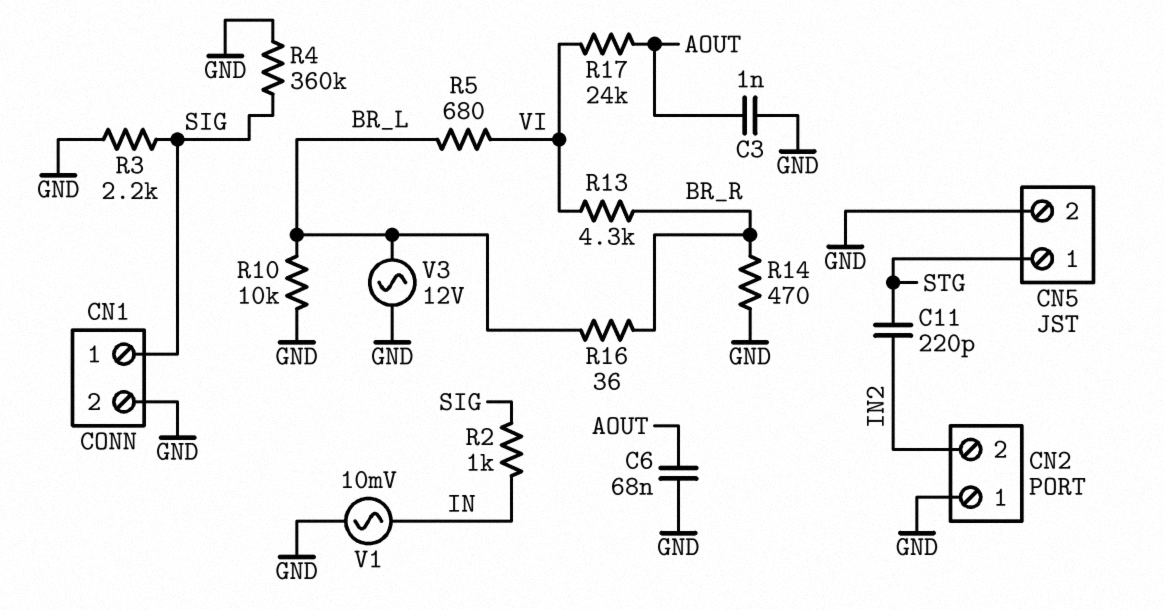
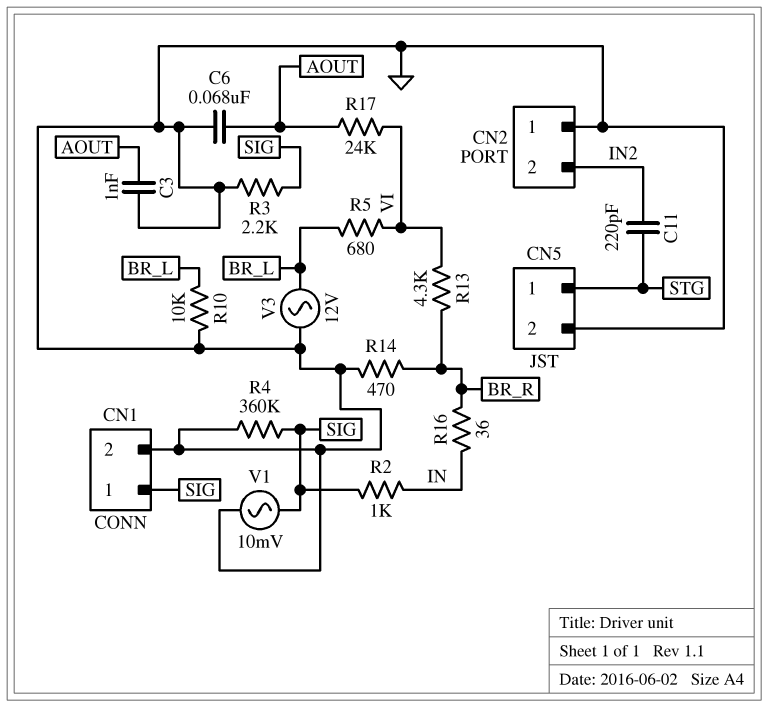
R16: 36 (BR_L, BR_R) -> 36 (BR_R, IN)
V1: AC 10mV (GND, IN) -> AC 10mV (GND, SIG)

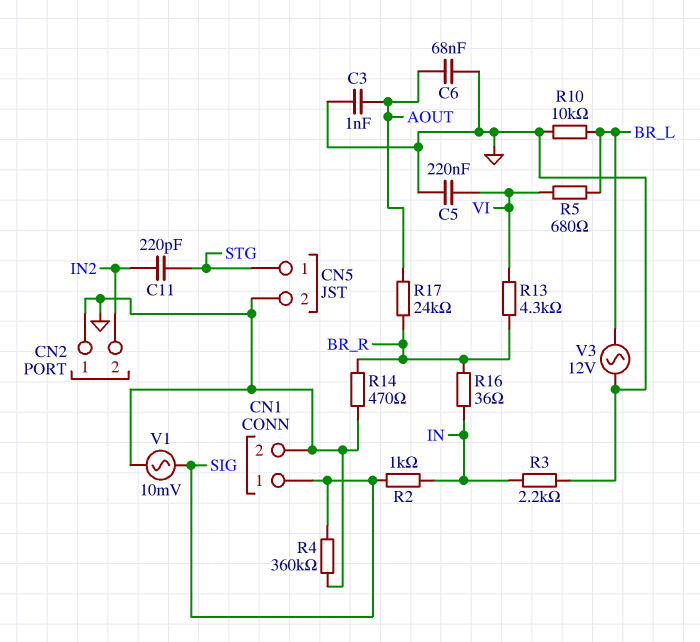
C5: none -> 220nF (GND, VI)
R3: 2.2k (GND, SIG) -> 2.2k (GND, IN)
R17: 24k (AOUT, VI) -> 24k (AOUT, BR_R)

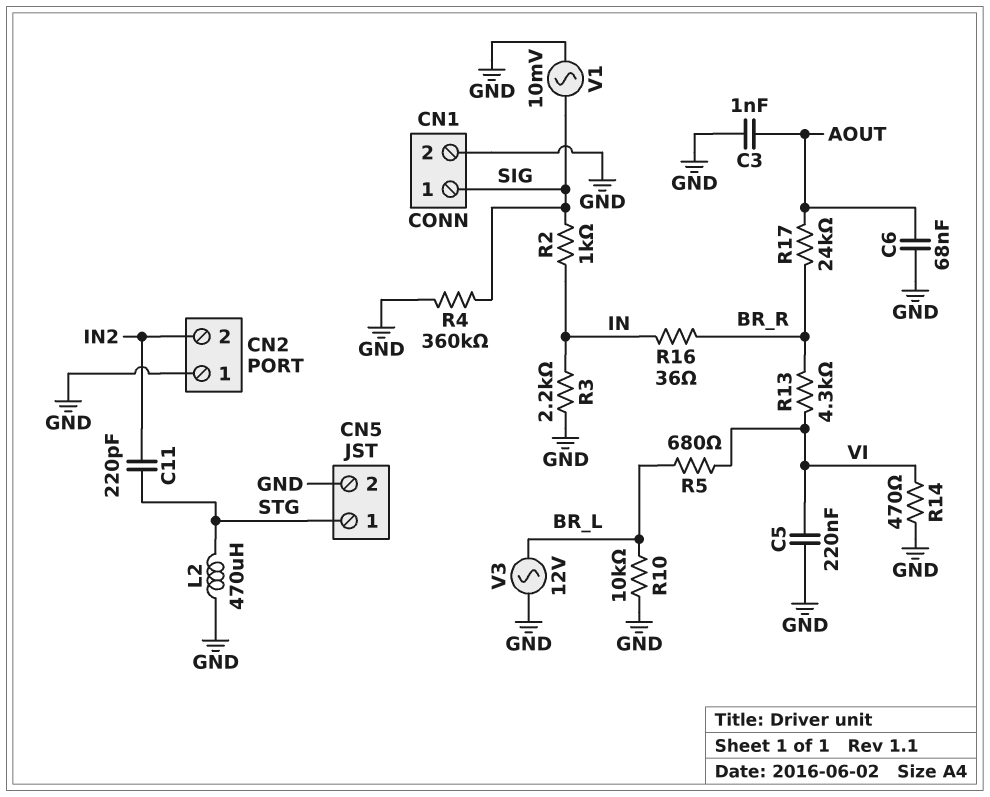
L2: none -> 470uH (GND, STG)
R14: 470 (BR_R, GND) -> 470 (GND, VI)

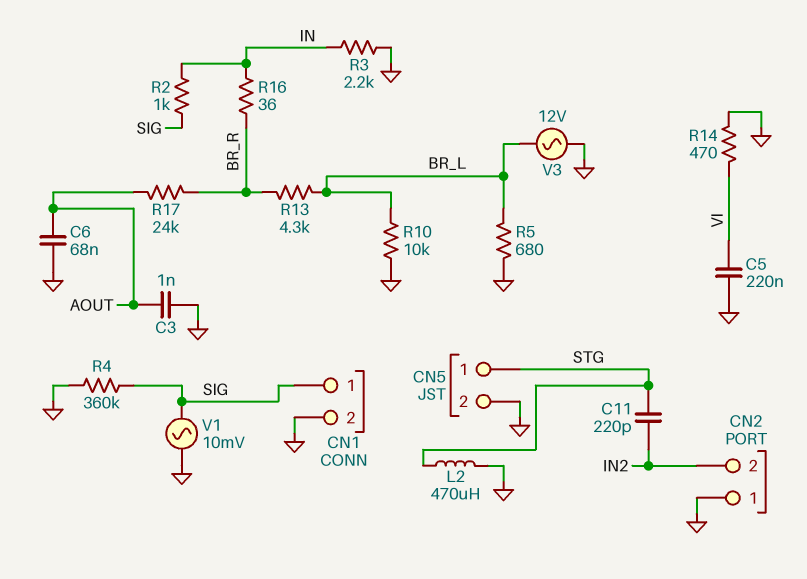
R5: 680 (BR_L, VI) -> 680 (BR_L, GND)
R13: 4.3k (BR_R, VI) -> 4.3k (BR_L, BR_R)

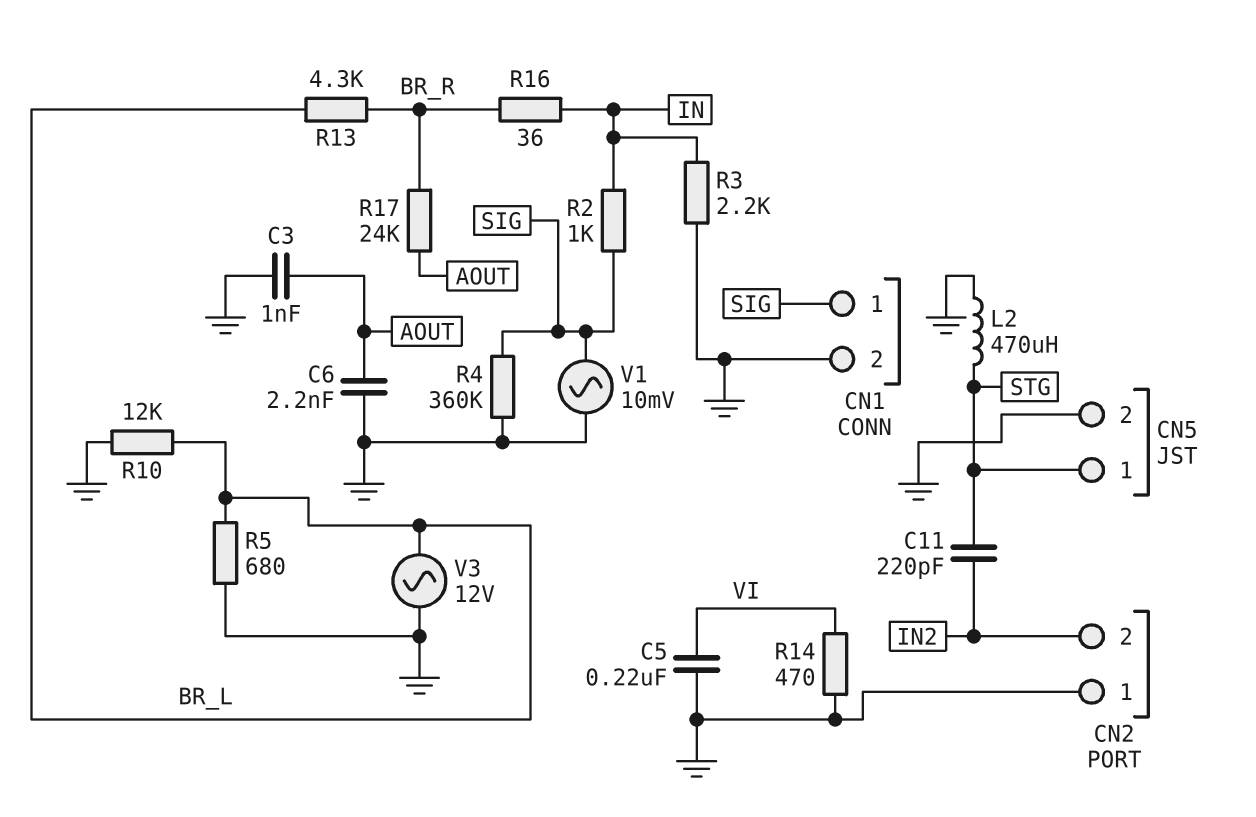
C6: 68nF (AOUT, GND) -> 2.2nF (AOUT, GND)
R10: 10k (BR_L, GND) -> 12k (BR_L, GND)

